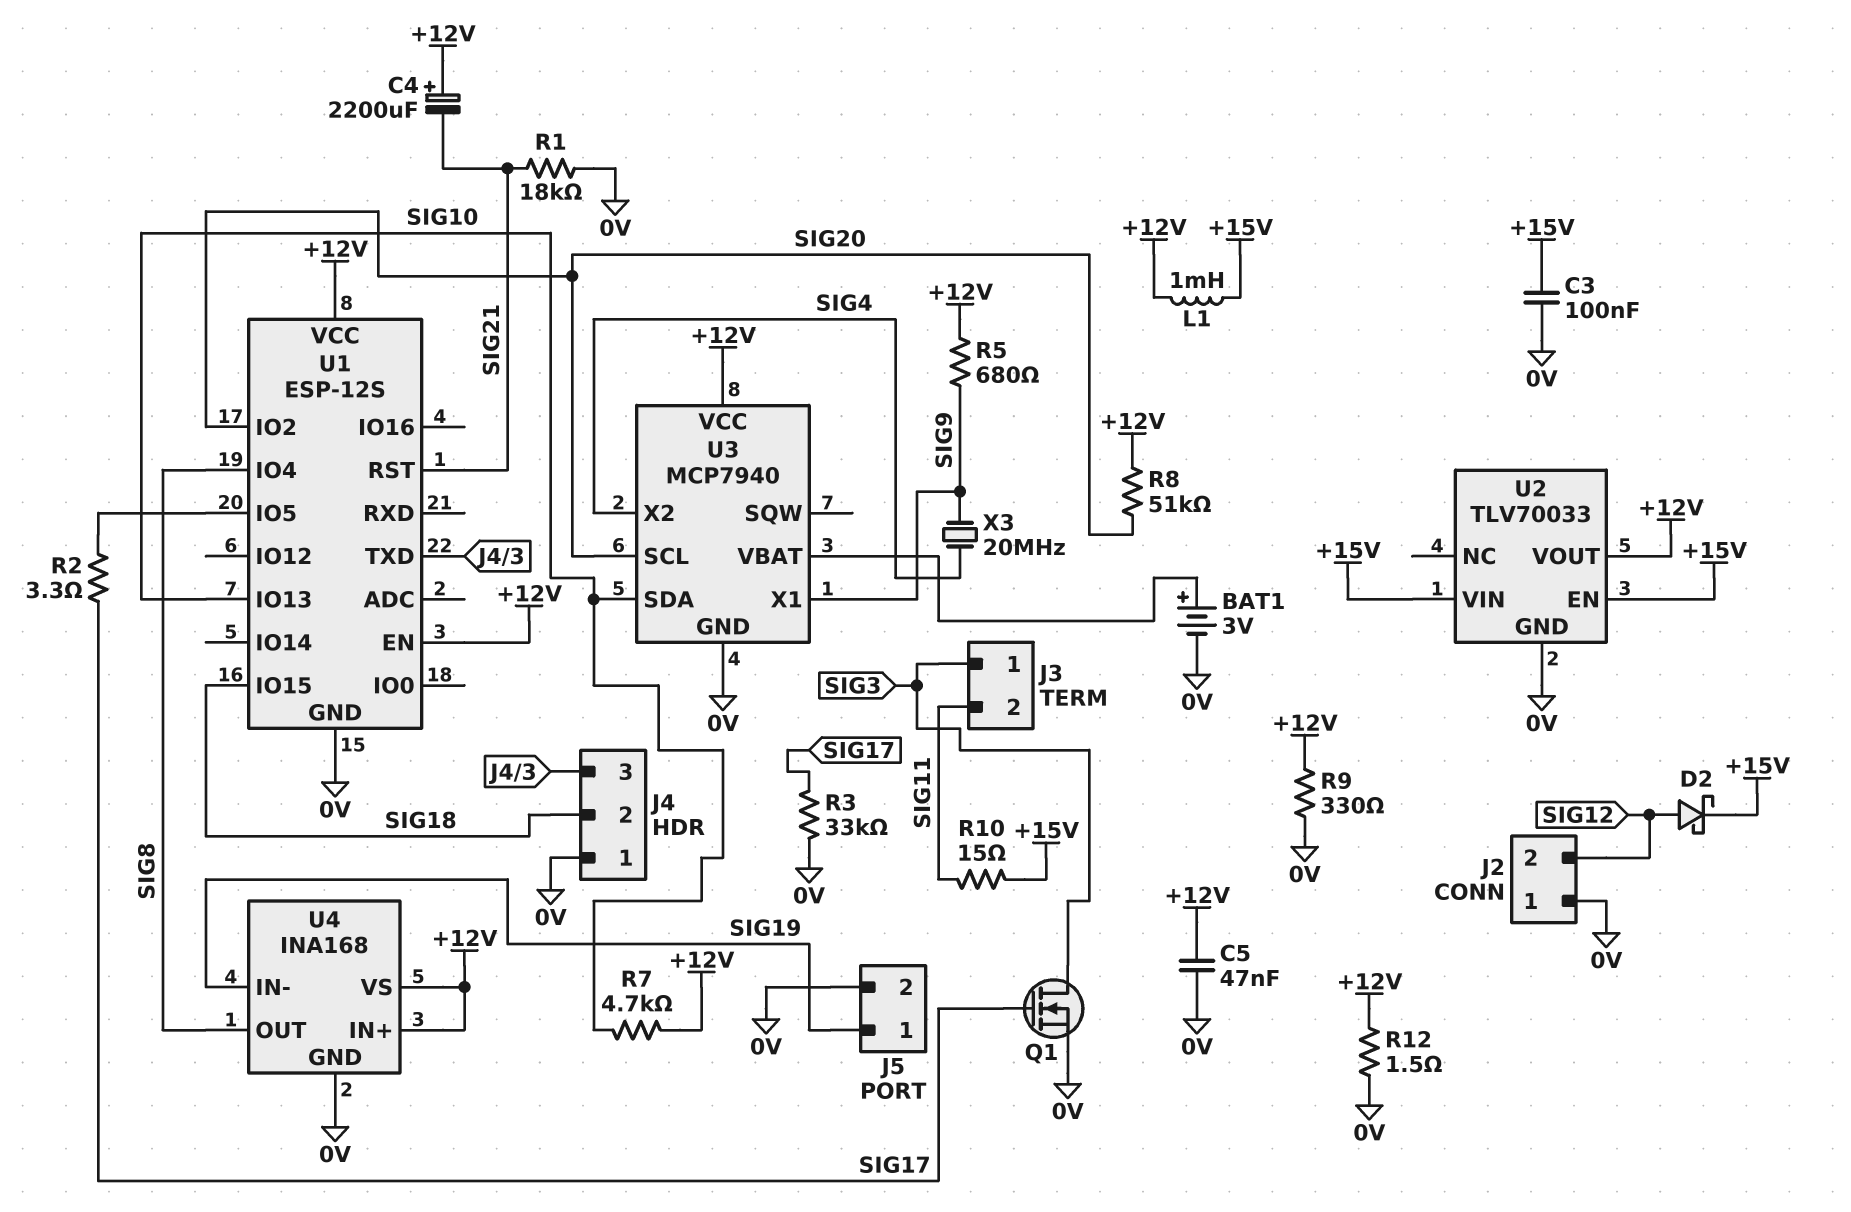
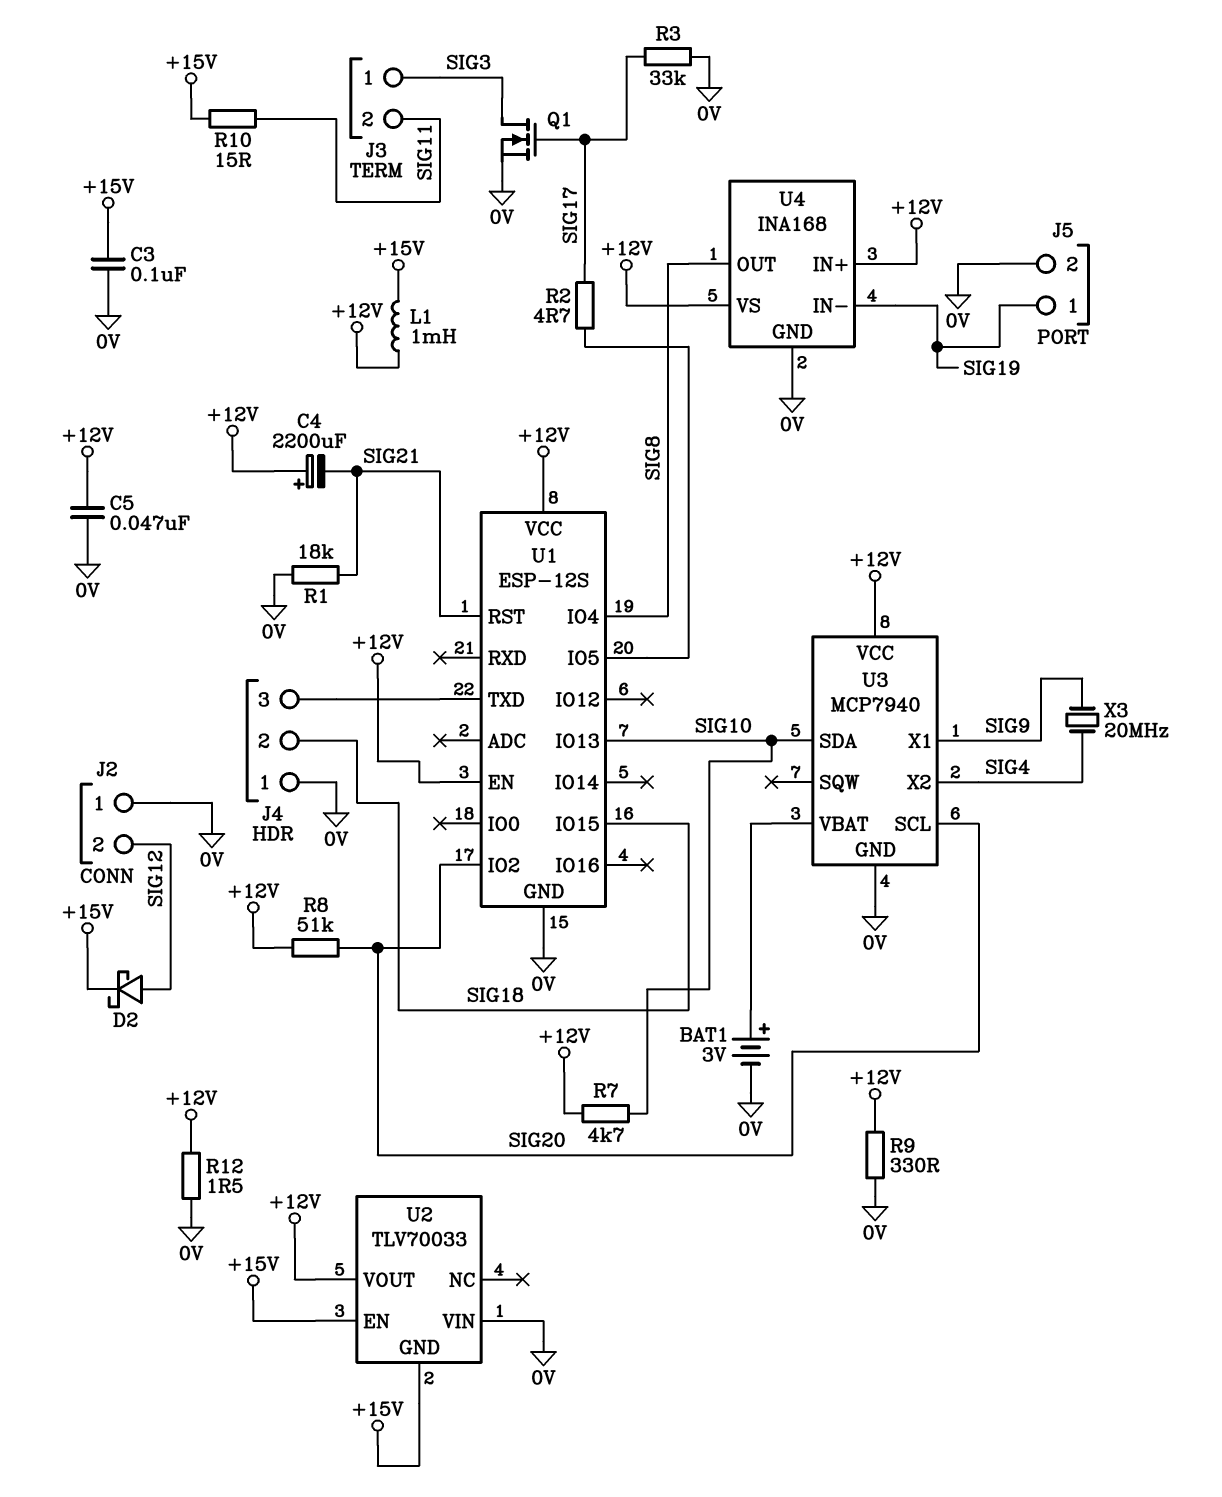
R2: 3.3 (SIG17, U1/IO5) -> 4.7 (SIG17, U1/IO5)
R5: 680 (+12V, SIG9) -> none
U2 pin GND: 0V -> +15V
U2 pin VIN: +15V -> 0V

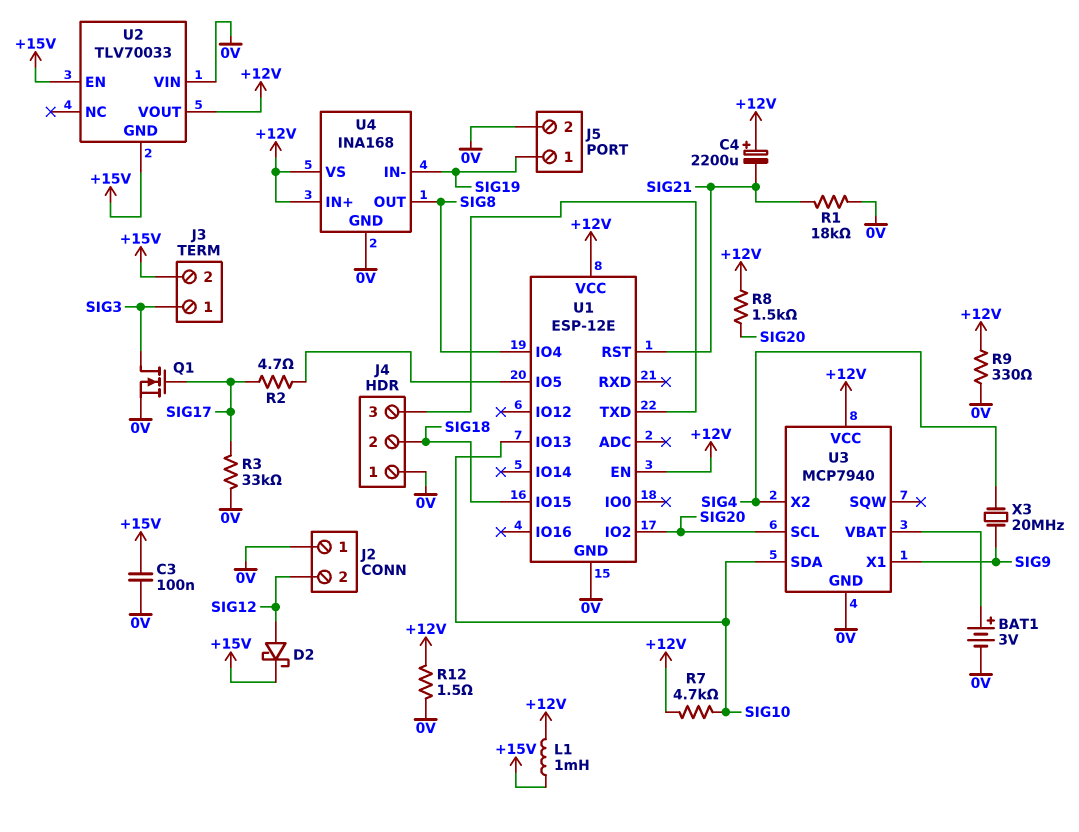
C5: 47nF (+12V, 0V) -> none
J3 pin 2: SIG11 -> +15V
R8: 51k (+12V, SIG20) -> 1.5k (+12V, SIG20)
R10: 15 (+15V, SIG11) -> none
U1: ESP-12S -> ESP-12E

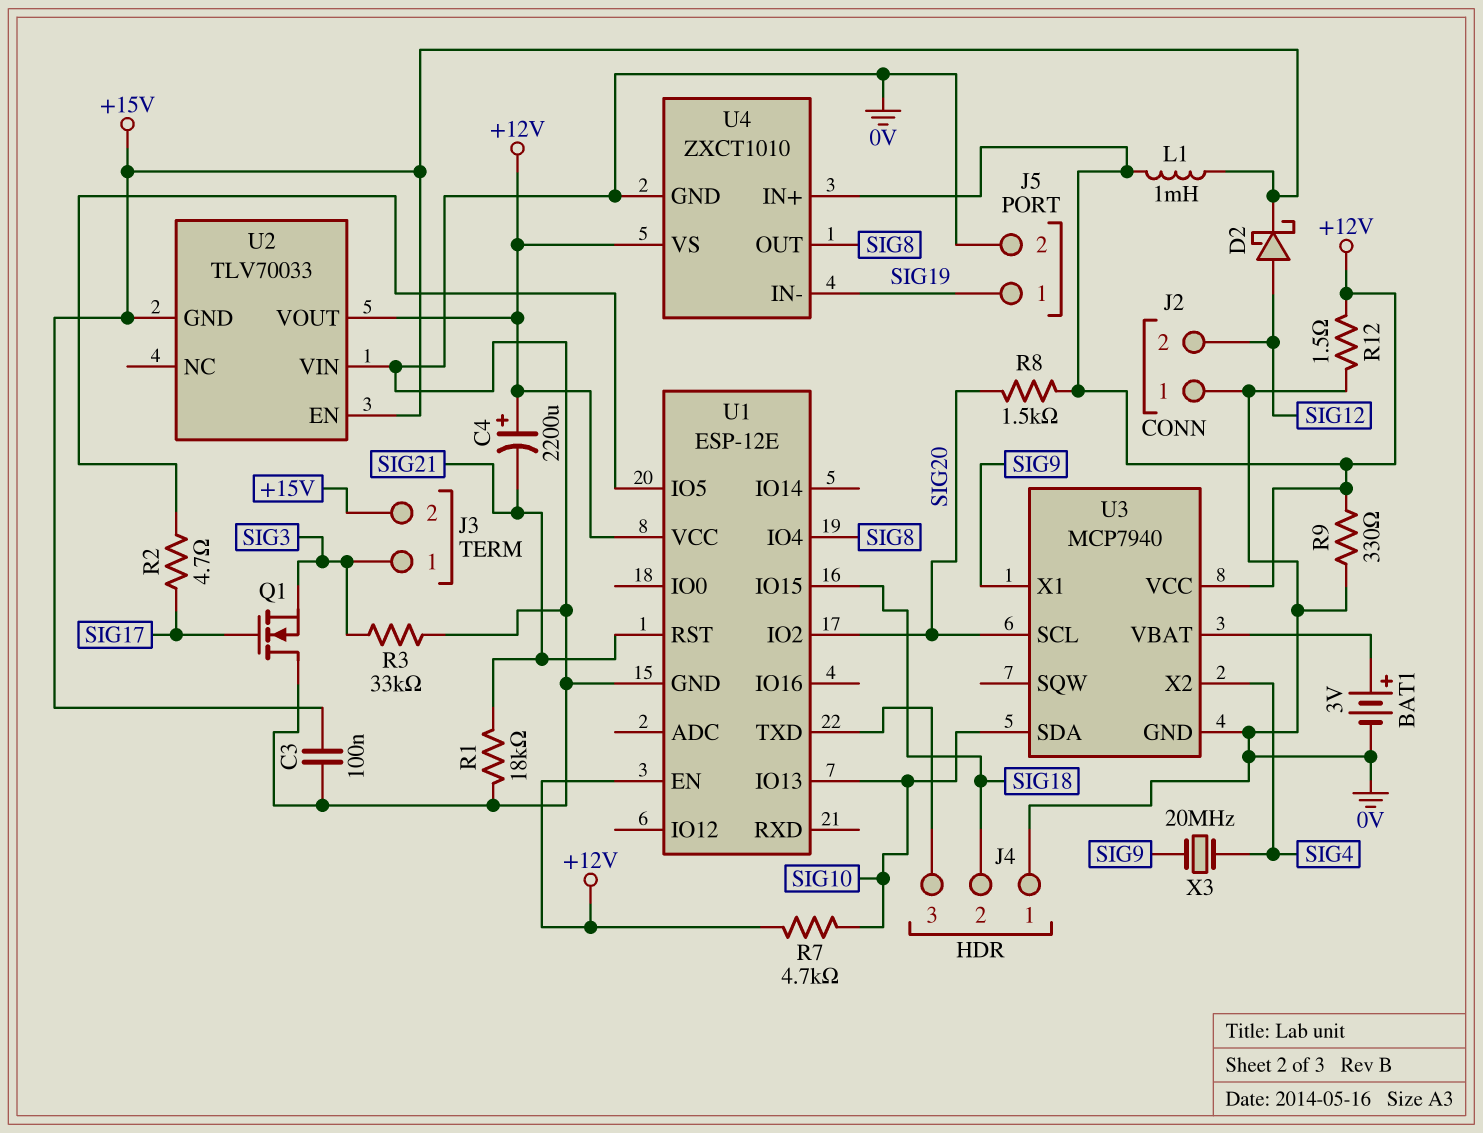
Q1: NMOS (G SIG17, D SIG3, S 0V) -> NMOS (G SIG17, D 0V, S SIG3)
R3: 33k (0V, SIG17) -> 33k (0V, SIG3)
U4: INA168 -> ZXCT1010

